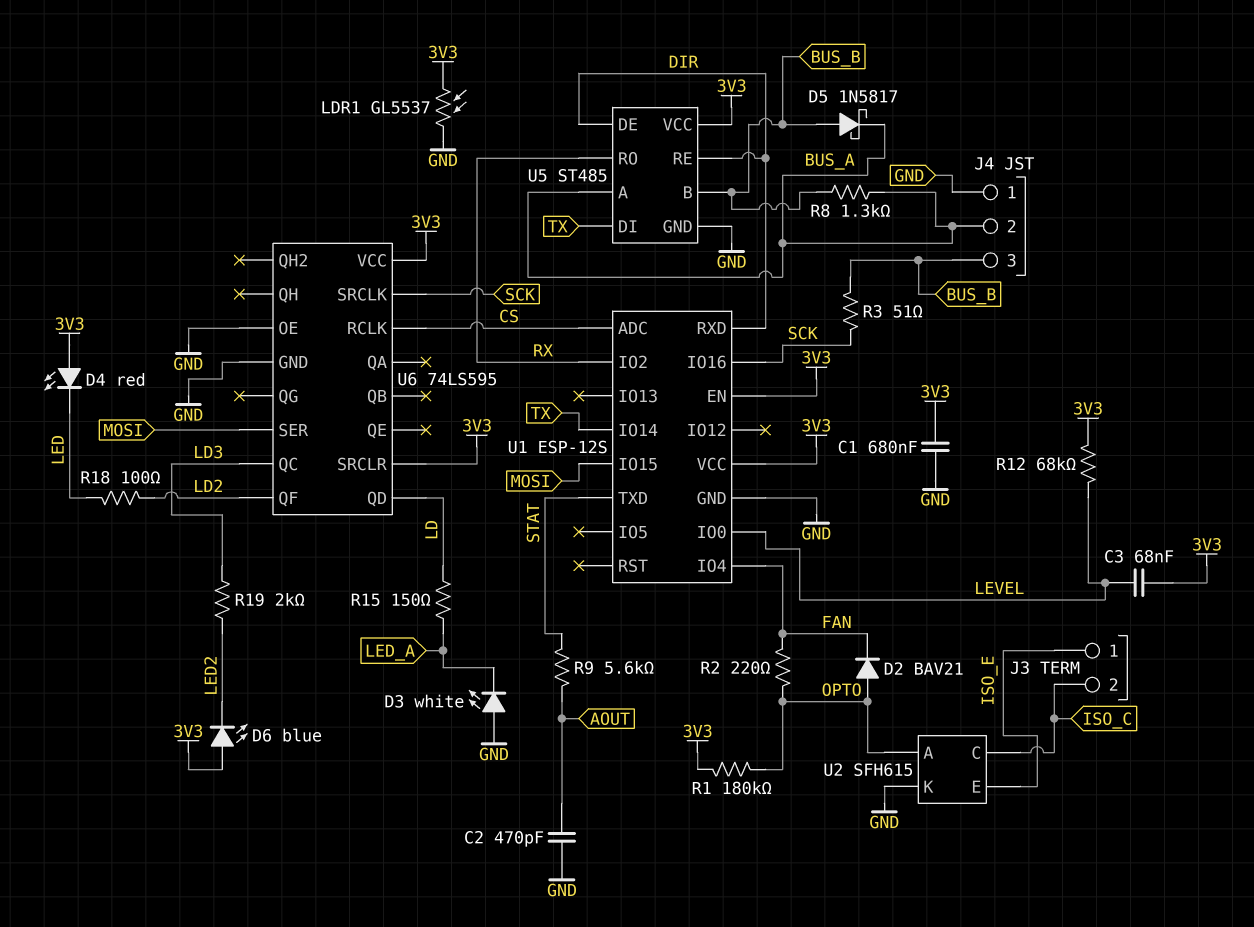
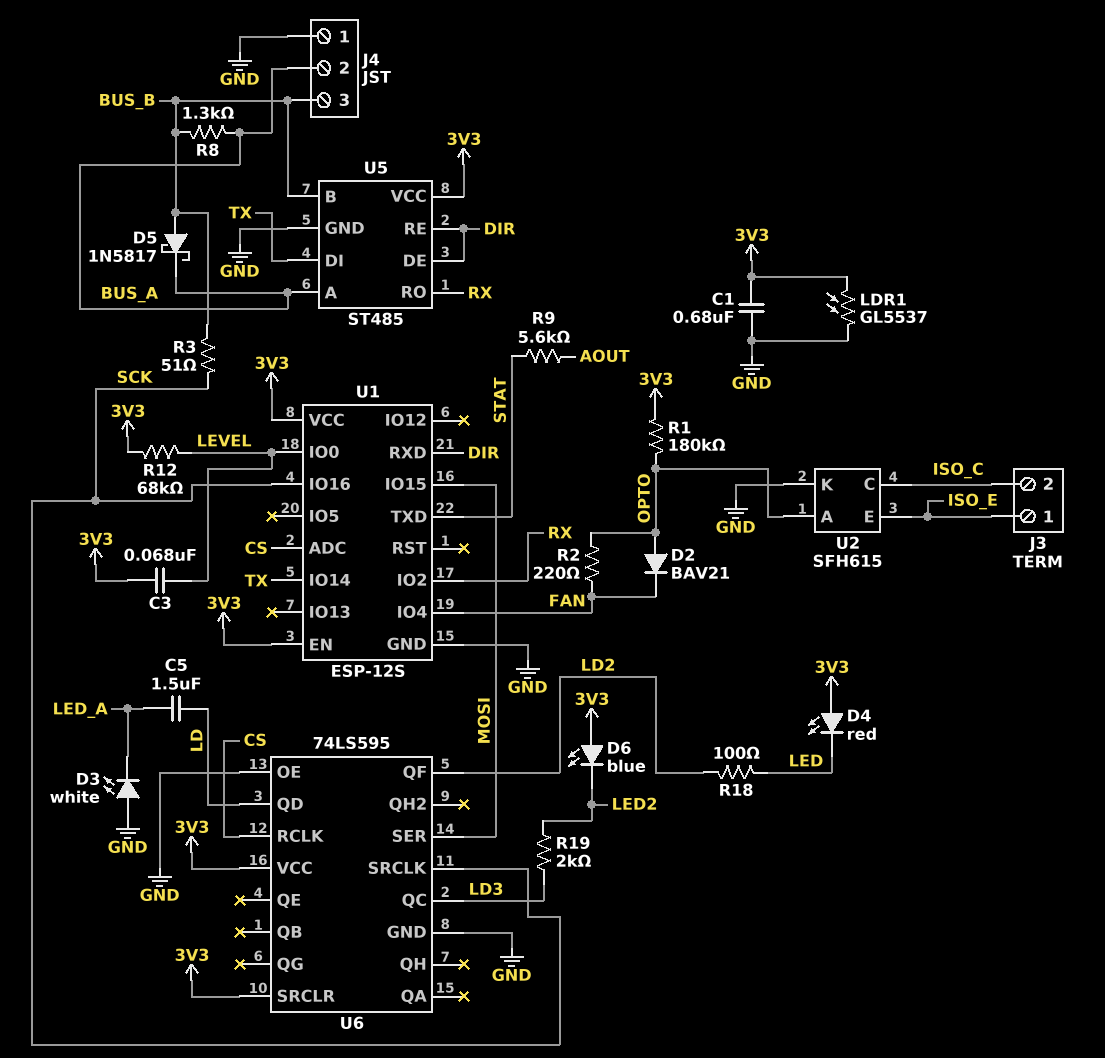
C2: 470pF (AOUT, GND) -> none
C5: none -> 1.5uF (LD, LED_A)
R15: 150 (LD, LED_A) -> none

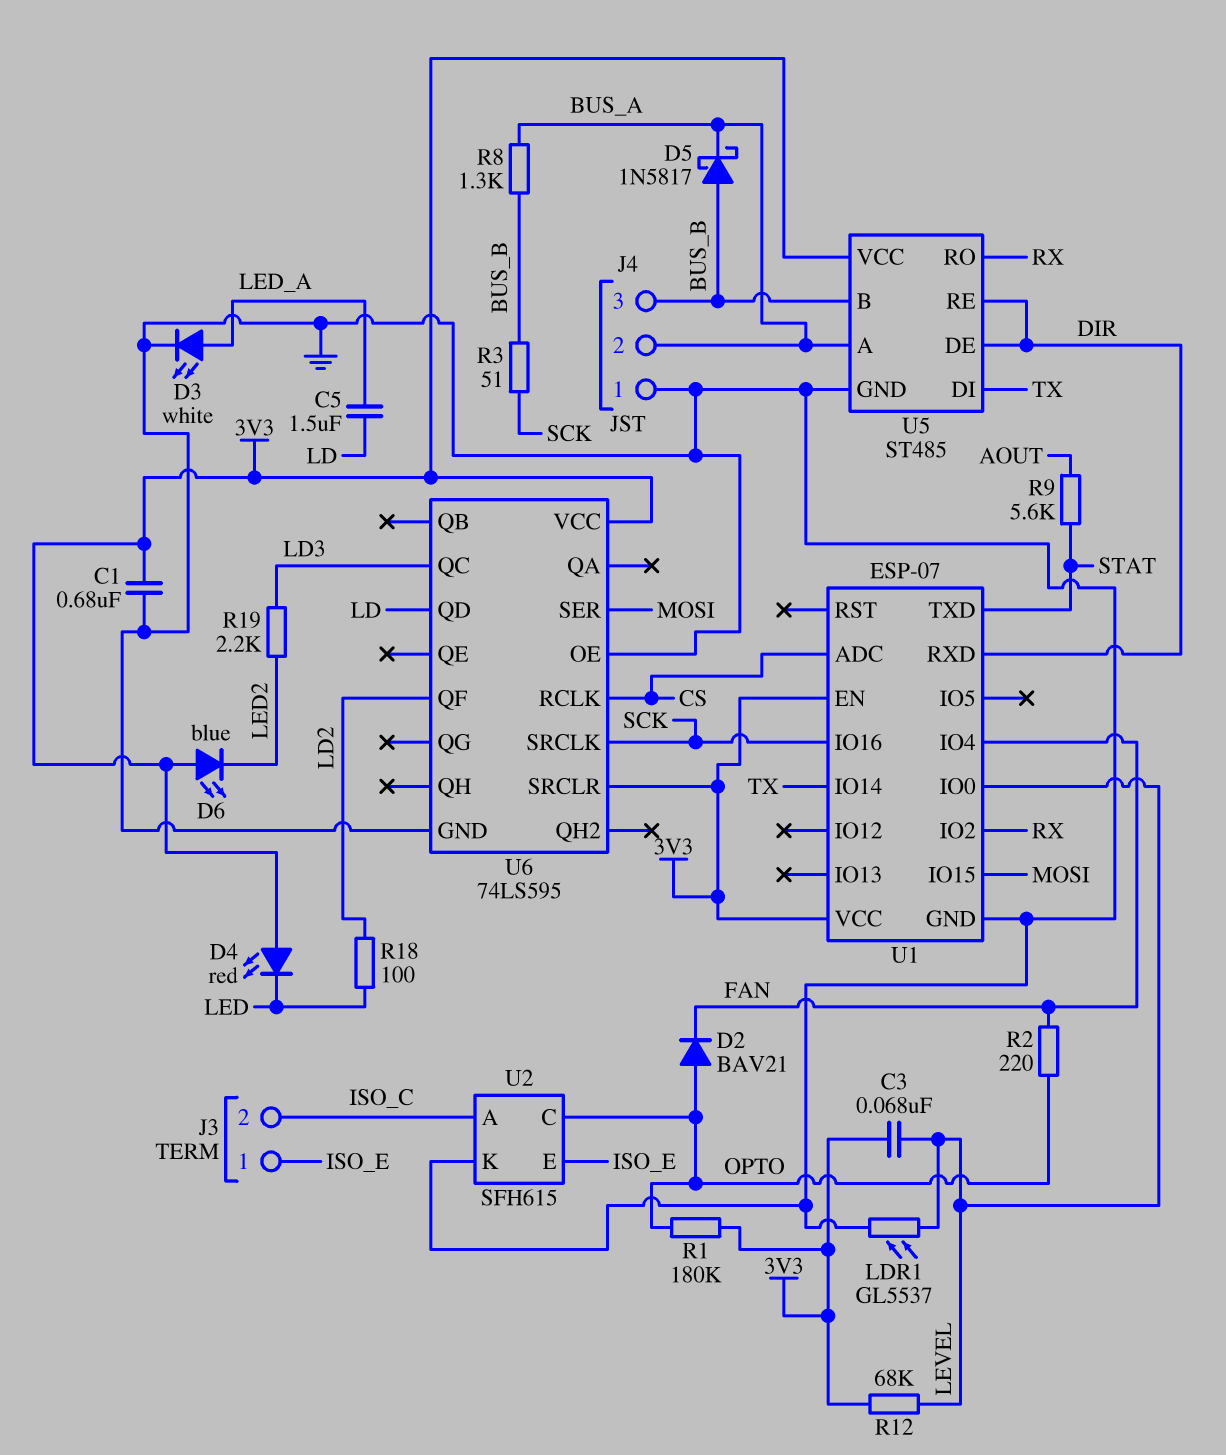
D3: LED white (A GND, K LED_A) -> LED white (A LED_A, K GND)
LDR1: GL5537 (3V3, GND) -> GL5537 (GND, LEVEL)
R19: 2k (LD3, LED2) -> 2.2k (LD3, LED2)
U1: ESP-12S -> ESP-07
U2 pin A: OPTO -> ISO_C
U2 pin C: ISO_C -> OPTO

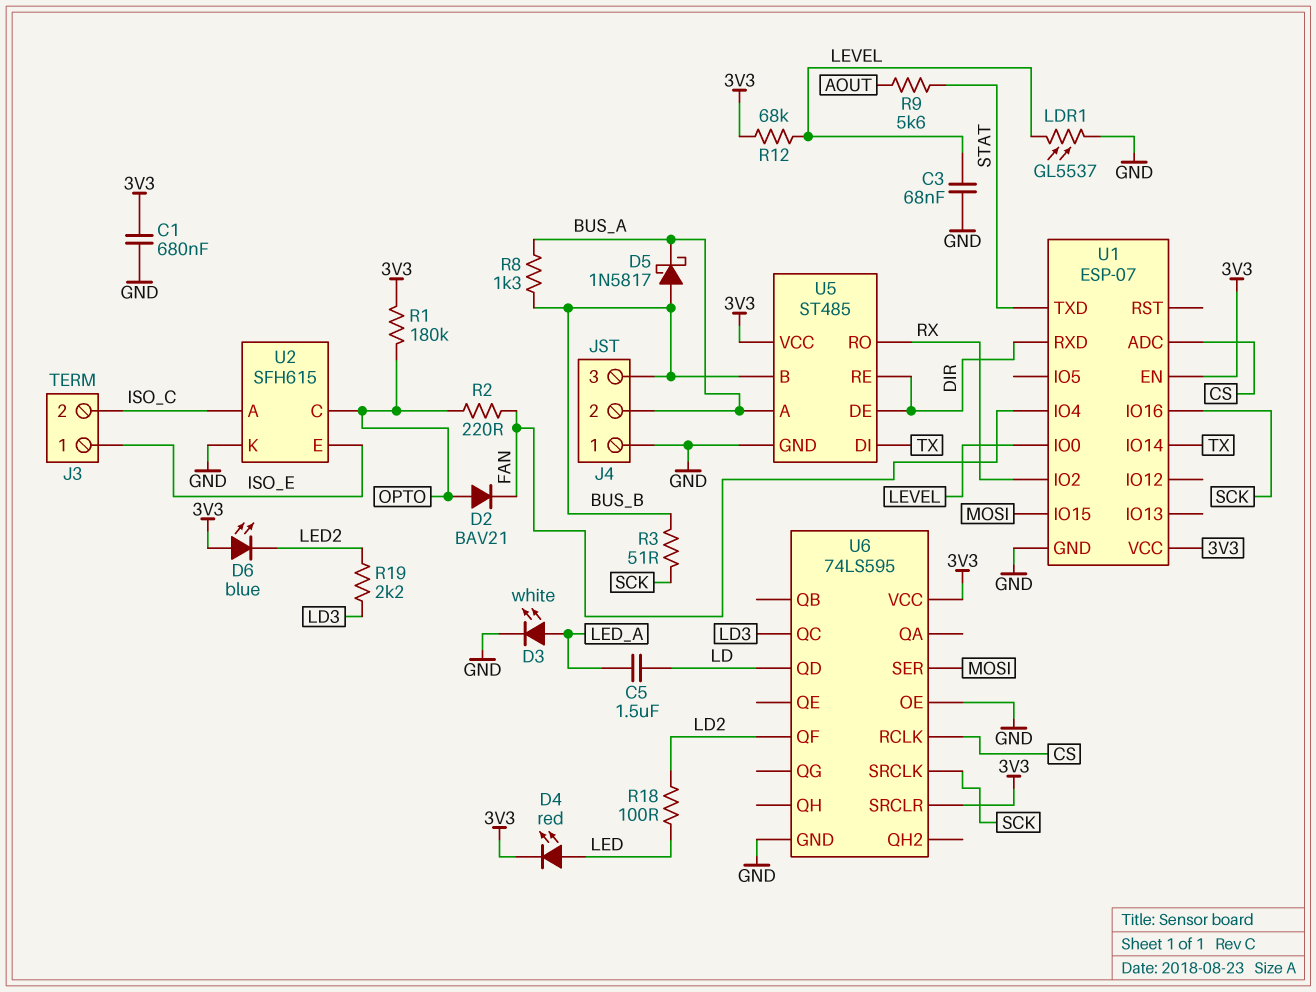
C3: 68nF (3V3, LEVEL) -> 68nF (GND, LEVEL)
D4: LED red (A 3V3, K LED) -> LED red (A LED, K 3V3)

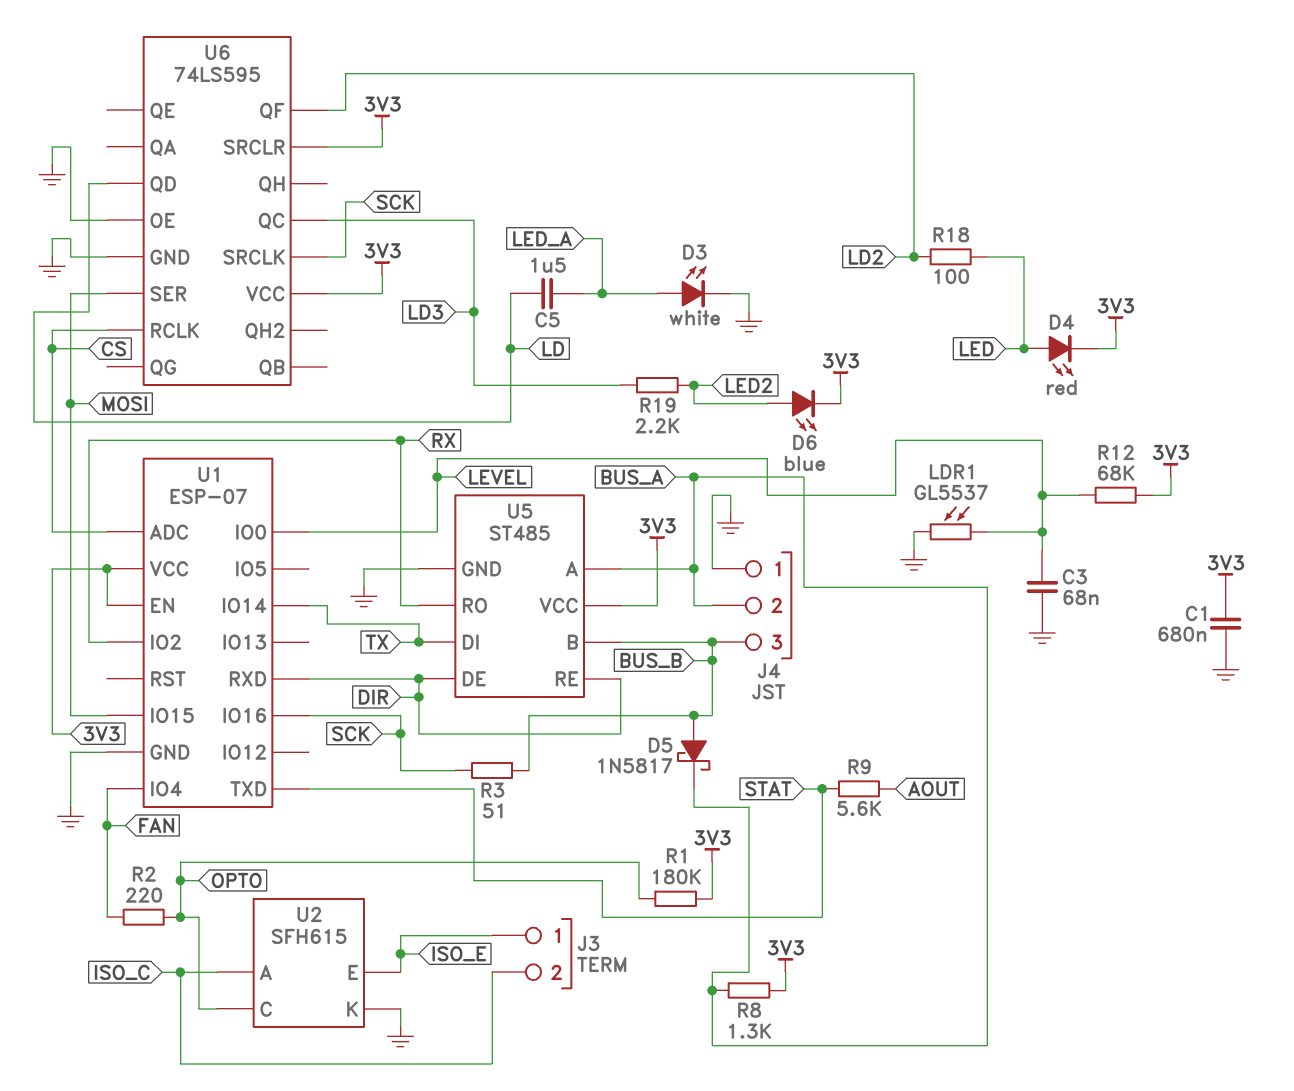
D2: diode BAV21 (A OPTO, K FAN) -> none
D6: LED blue (A 3V3, K LED2) -> LED blue (A LED2, K 3V3)
R8: 1.3k (BUS_A, BUS_B) -> 1.3k (3V3, BUS_A)

